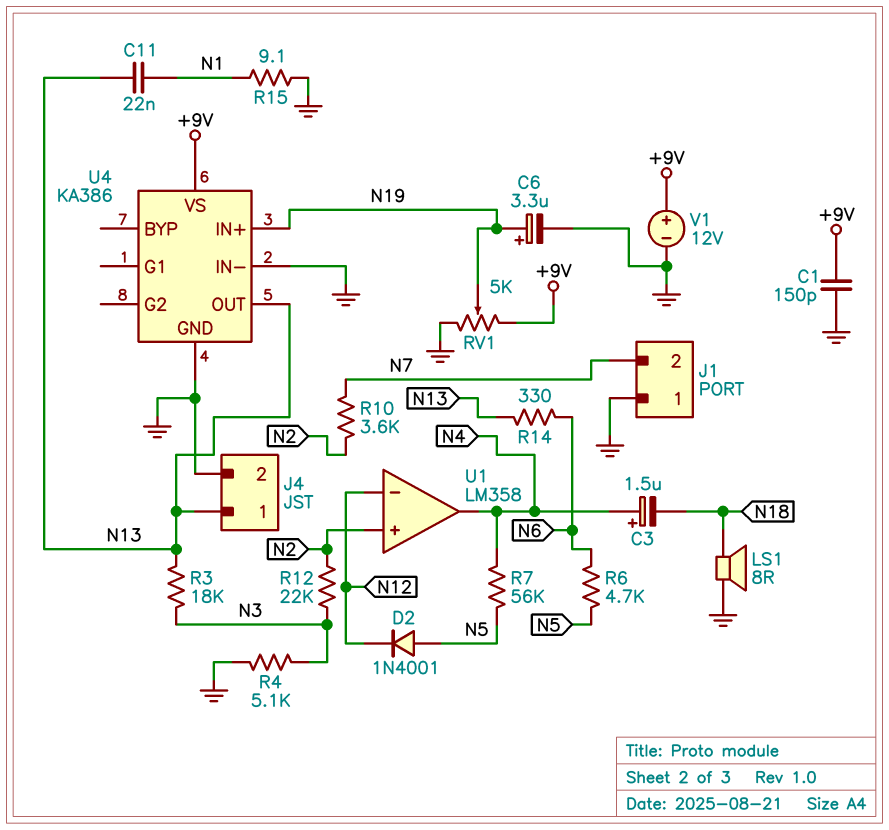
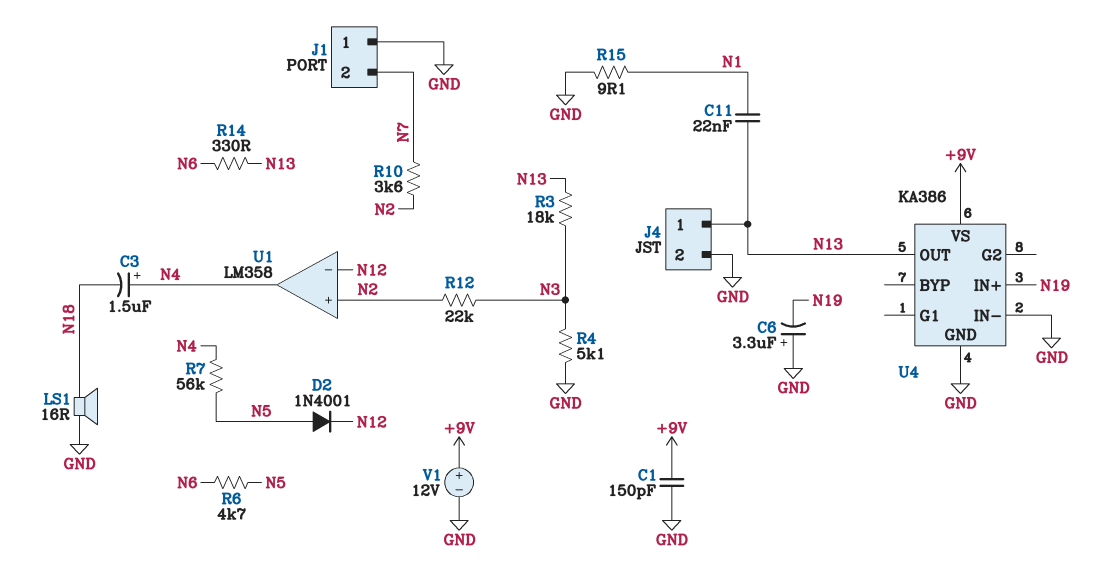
C6: 3.3uF (plus N19, minus GND) -> 3.3uF (plus GND, minus N19)
LS1: speaker 8R (GND, N18) -> speaker 16R (GND, N18)
RV1: 5k (+9V, GND, wiper N19) -> none

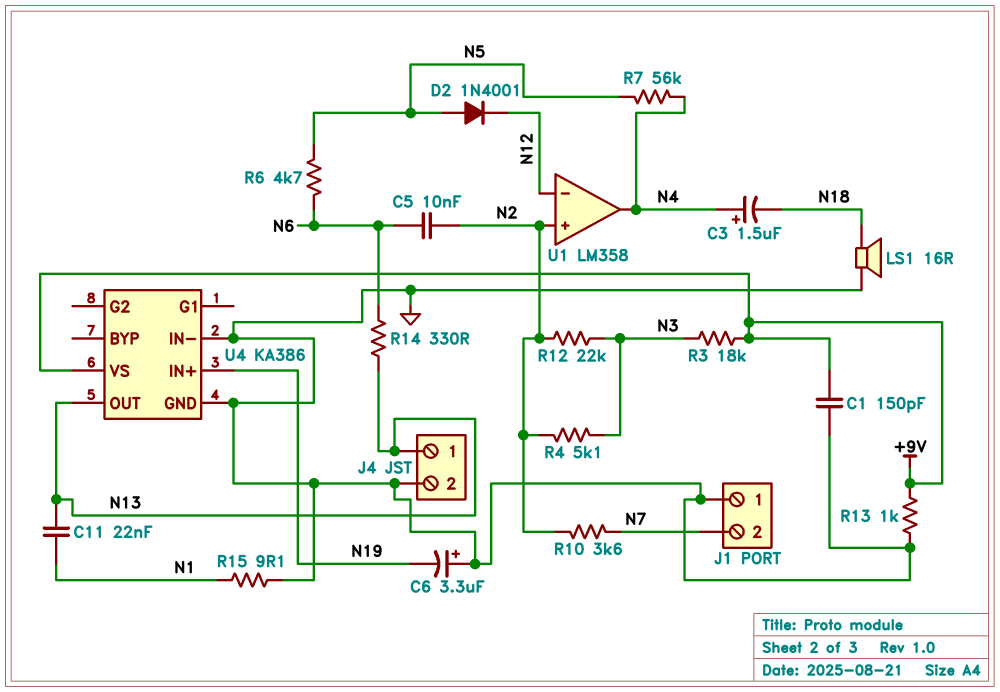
C5: none -> 10nF (N2, N6)
R3: 18k (N3, N13) -> 18k (+9V, N3)
R4: 5.1k (GND, N3) -> 5.1k (N2, N3)
R13: none -> 1k (+9V, GND)
V1: 12V (plus +9V, minus GND) -> none

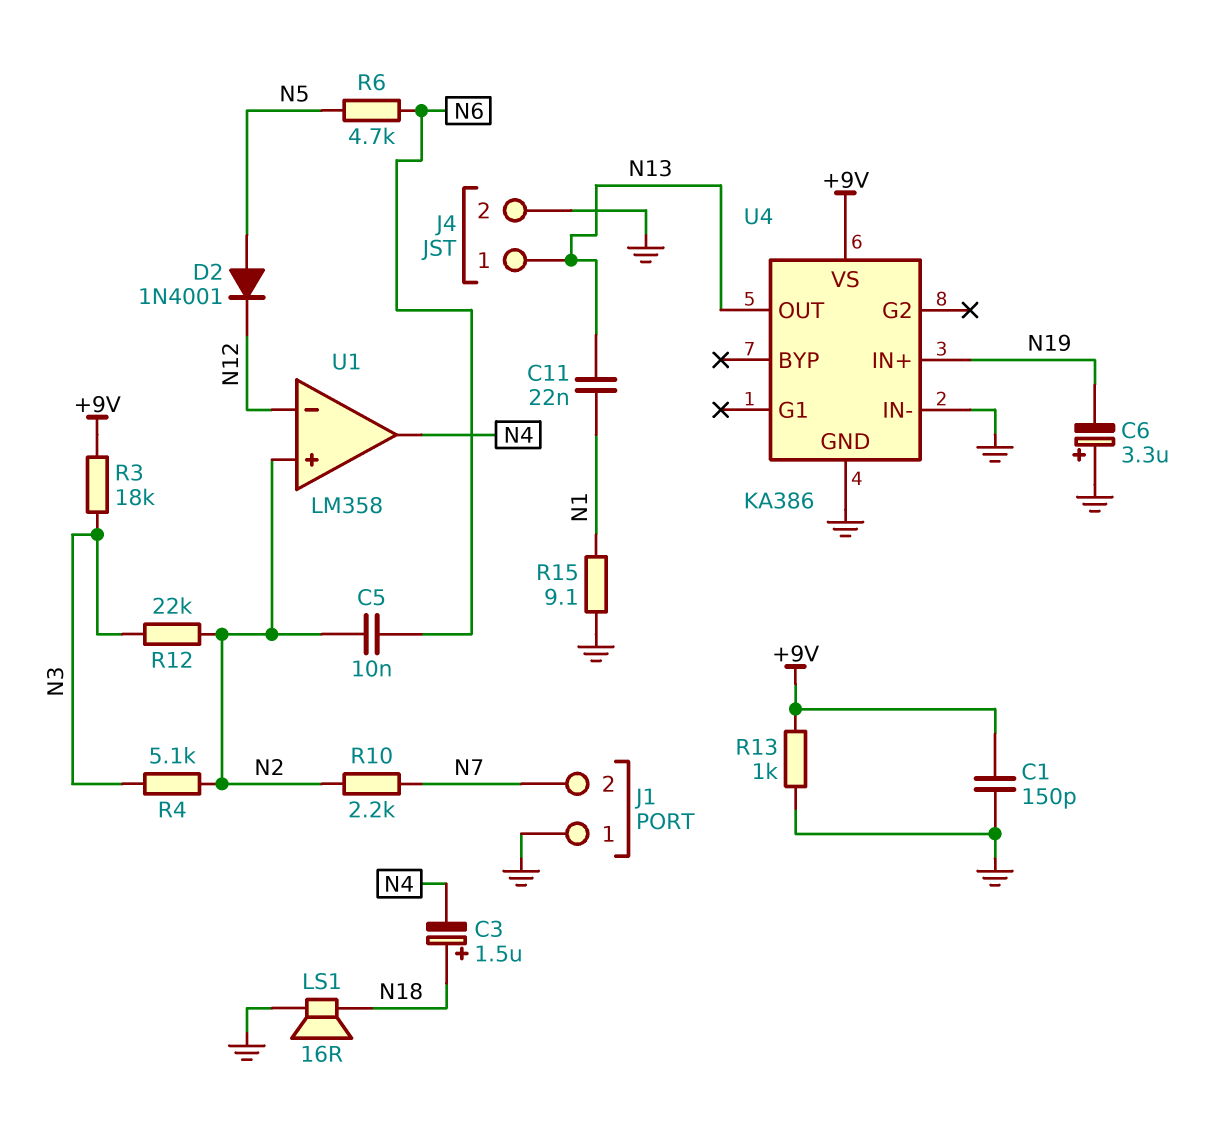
C3: 1.5uF (plus N4, minus N18) -> 1.5uF (plus N18, minus N4)
R7: 56k (N4, N5) -> none
R10: 3.6k (N2, N7) -> 2.2k (N2, N7)
R14: 330 (N6, N13) -> none

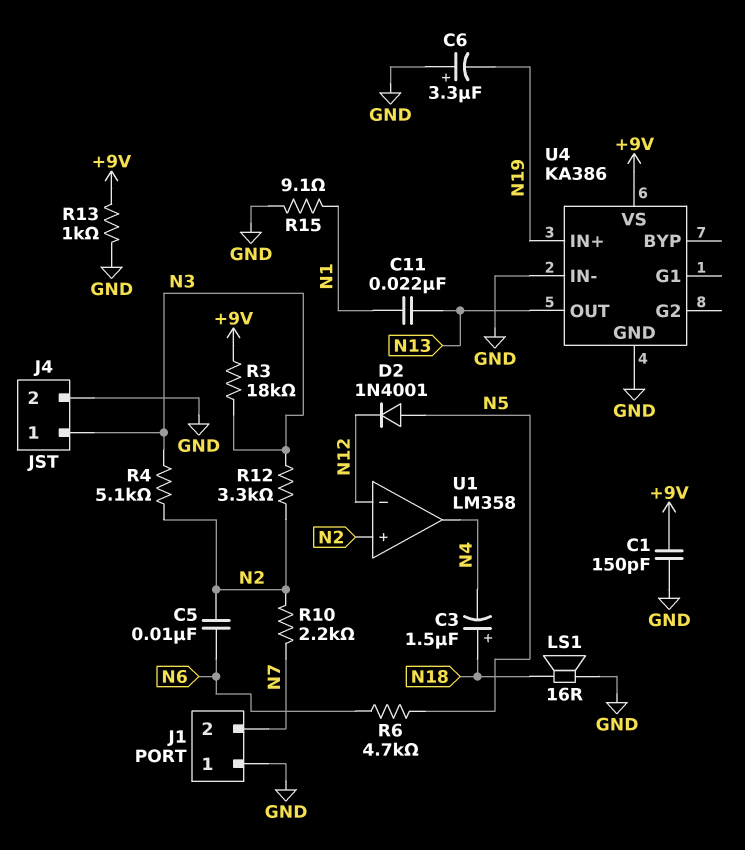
J4 pin 1: N13 -> N3
R12: 22k (N2, N3) -> 3.3k (N2, N3)

